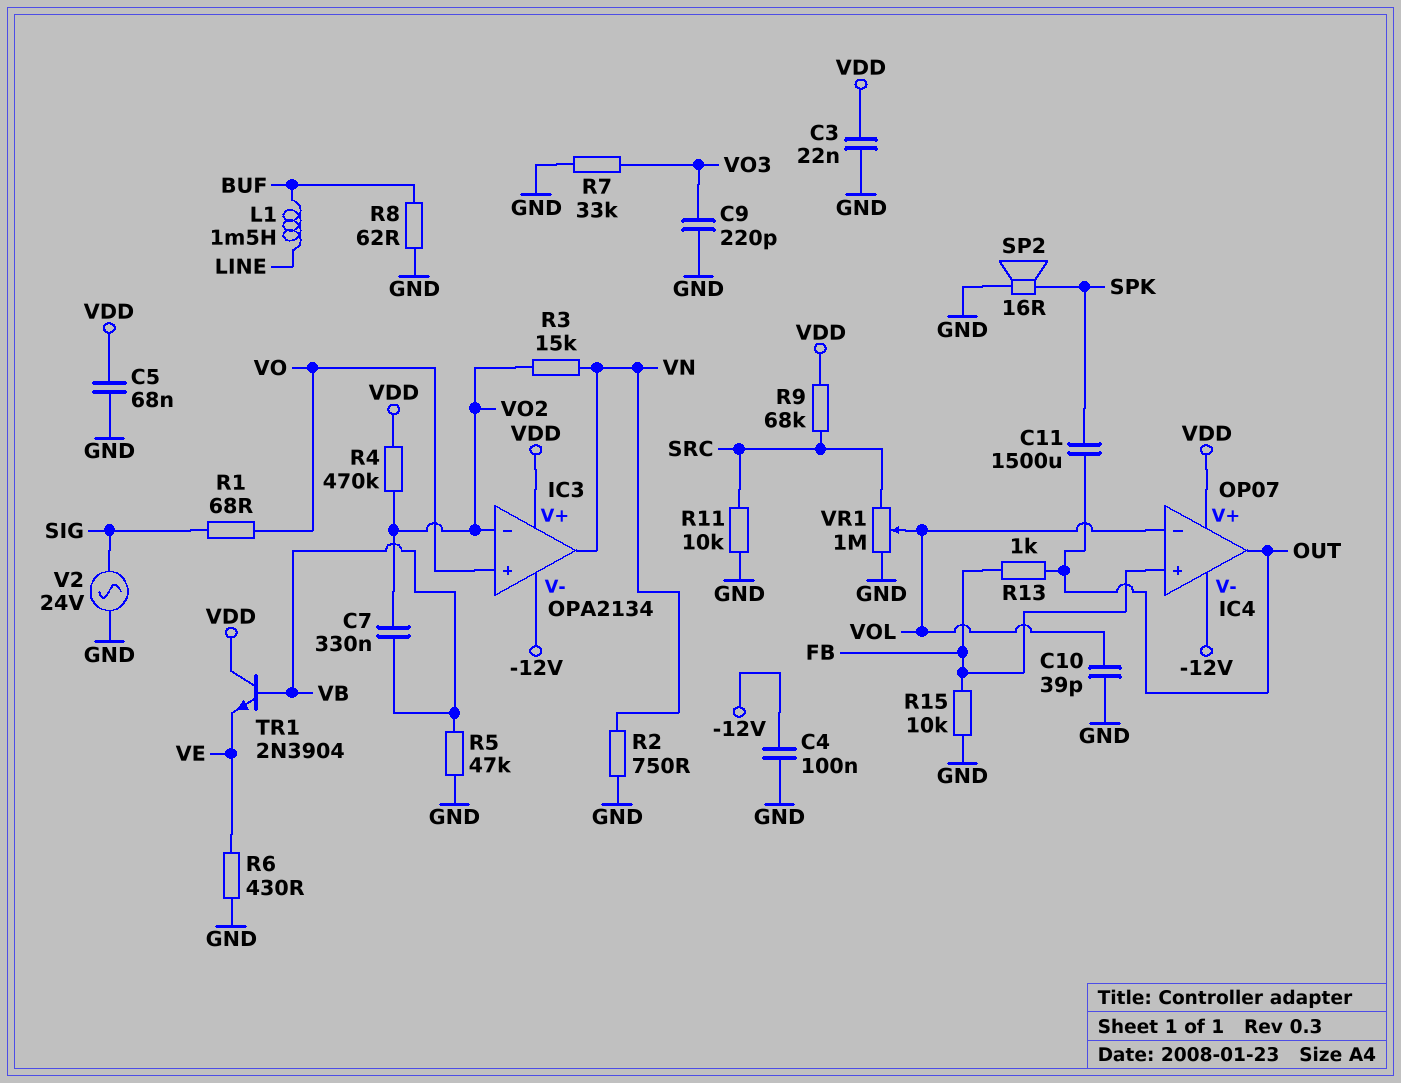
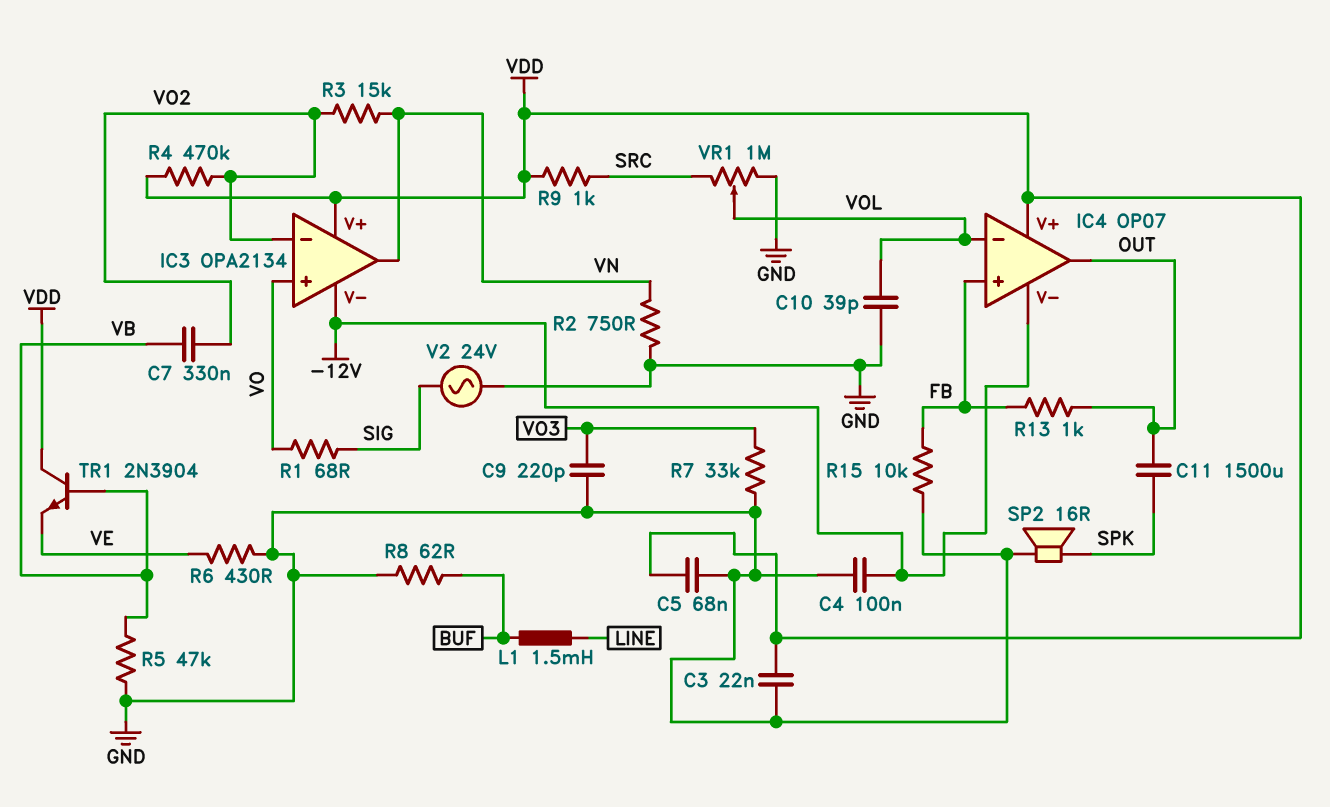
R9: 68k (SRC, VDD) -> 1k (SRC, VDD)
R11: 10k (GND, SRC) -> none

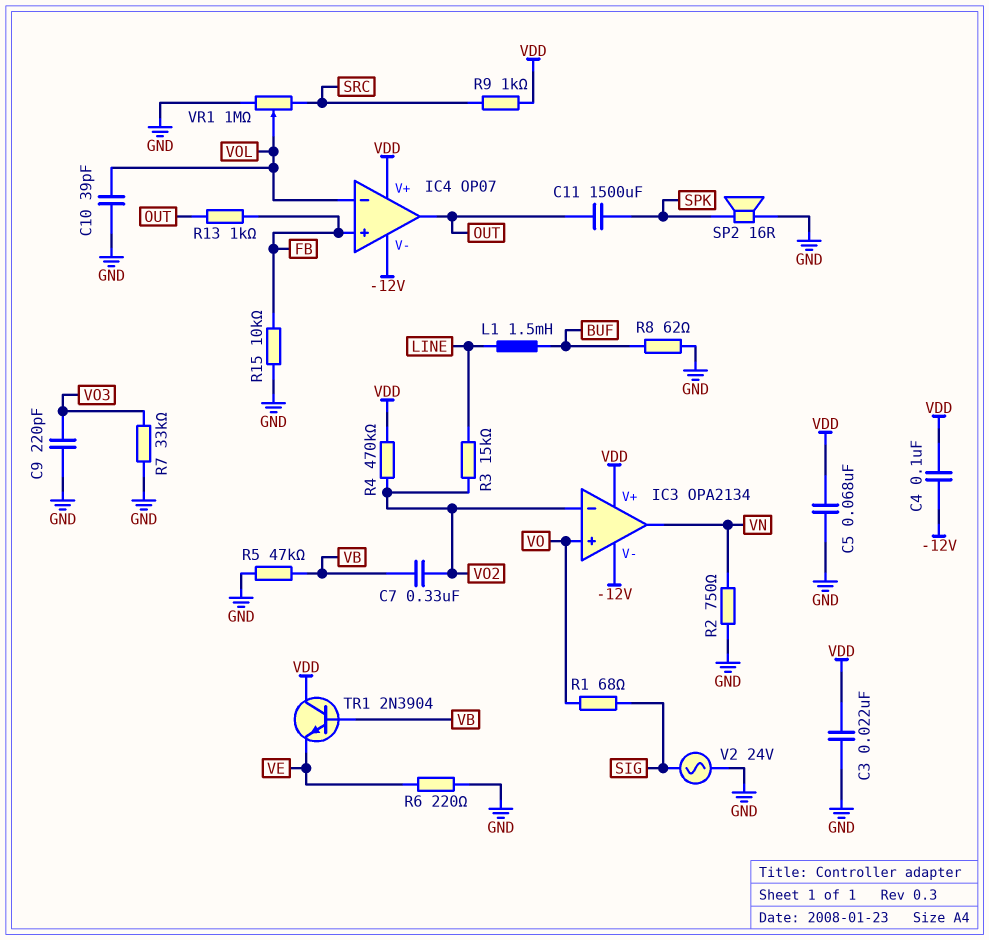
C4: 100nF (-12V, GND) -> 100nF (-12V, VDD)
R3: 15k (VN, VO2) -> 15k (LINE, VO2)
R6: 430 (GND, VE) -> 220 (GND, VE)

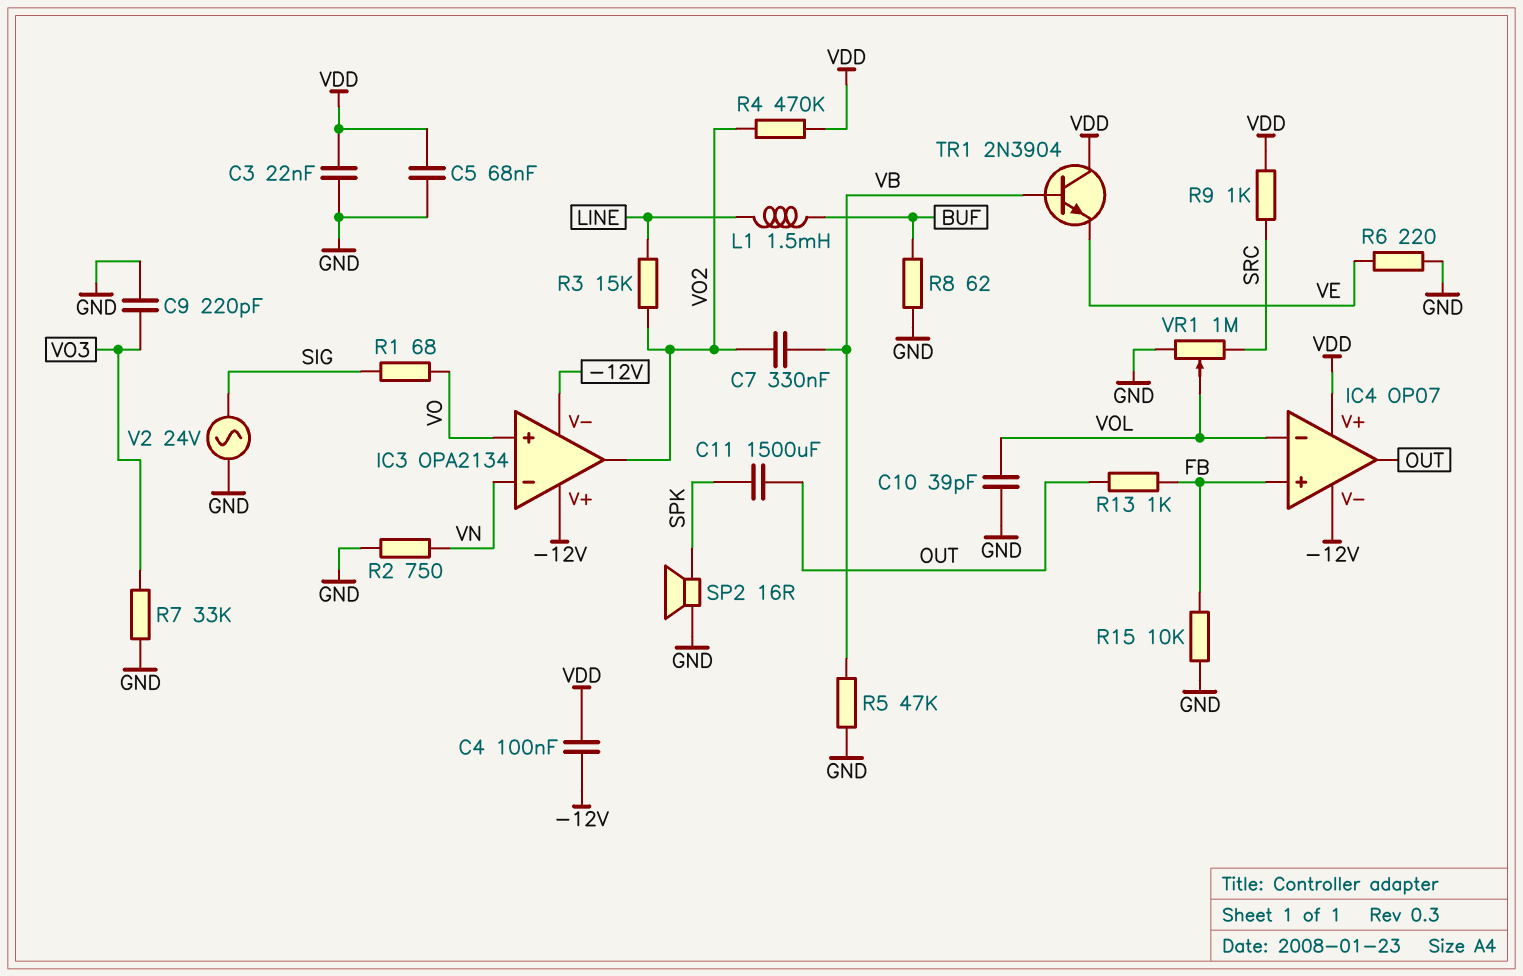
IC3 pin V+: VDD -> -12V
IC3 pin in-: VO2 -> VN
IC3 pin out: VN -> VO2

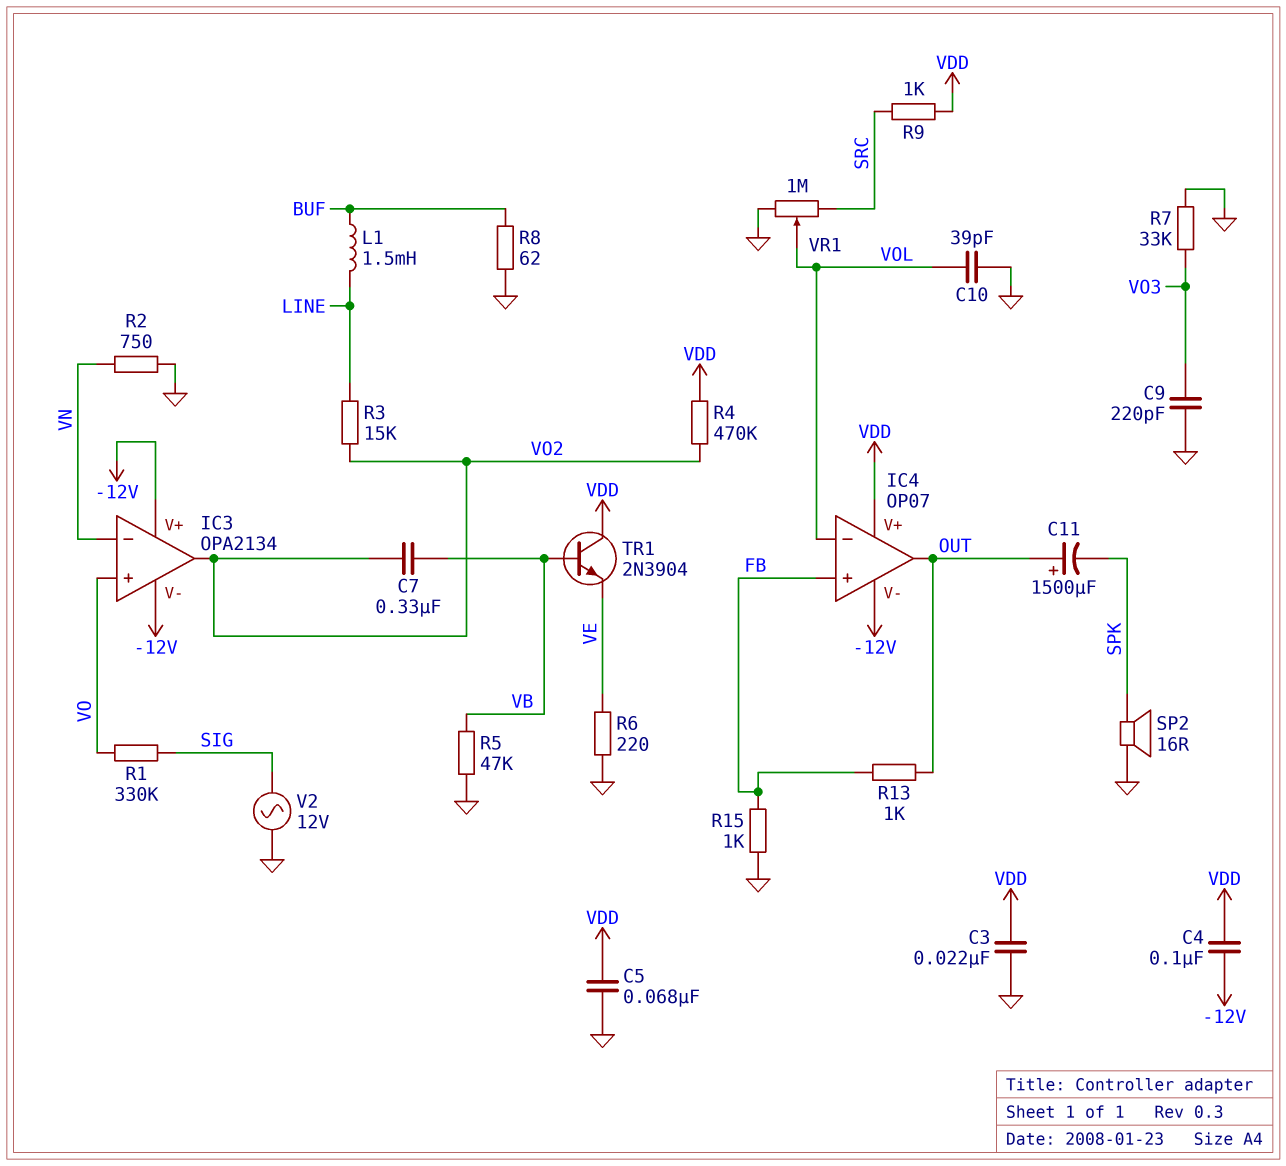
C11: 1500uF (OUT, SPK) -> 1500uF (plus OUT, minus SPK)
R1: 68 (SIG, VO) -> 330k (SIG, VO)
R15: 10k (FB, GND) -> 1k (FB, GND)
V2: AC 24V (GND, SIG) -> AC 12V (GND, SIG)

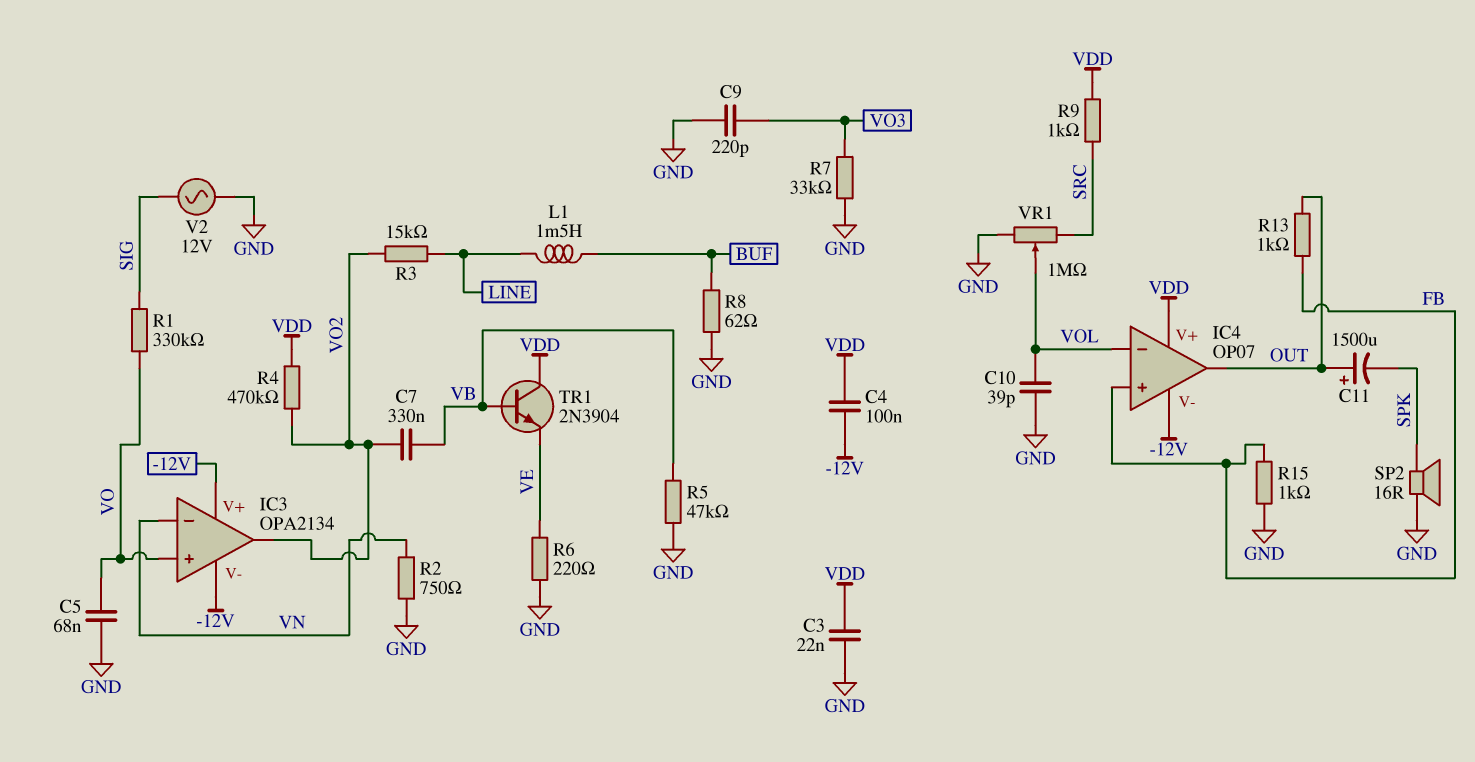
C5: 68nF (GND, VDD) -> 68nF (GND, VO)

